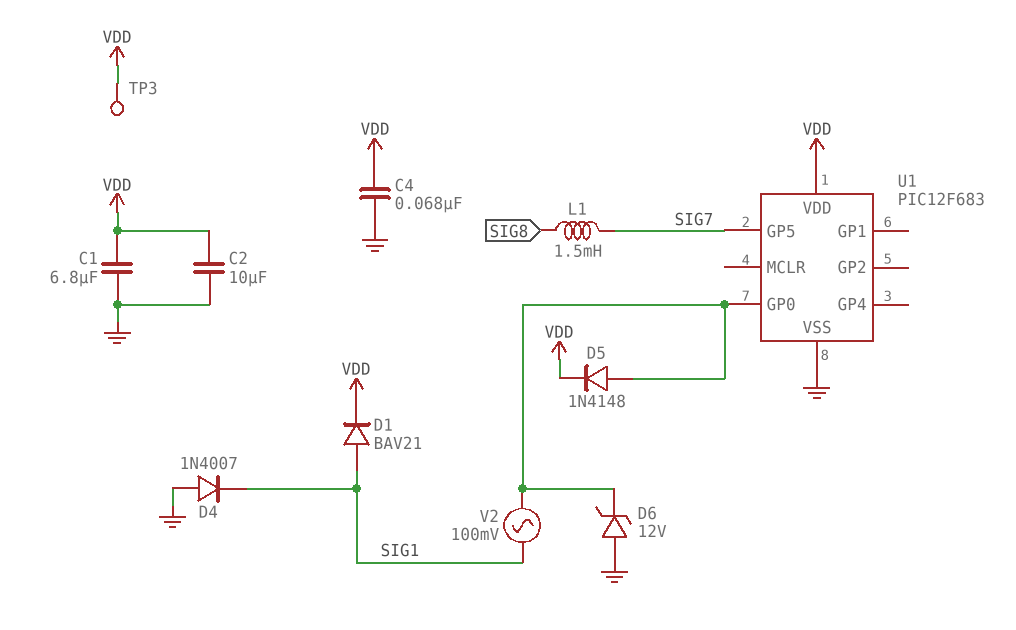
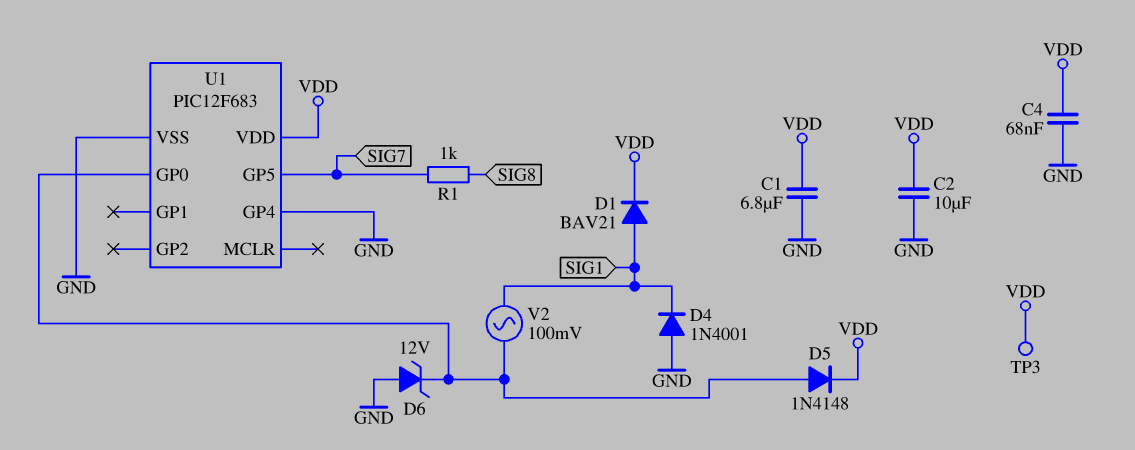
D4: diode 1N4007 (A GND, K SIG1) -> diode 1N4001 (A GND, K SIG1)
L1: 1.5mH (SIG7, SIG8) -> none
R1: none -> 1k (SIG7, SIG8)
U1 pin GP4: none -> GND

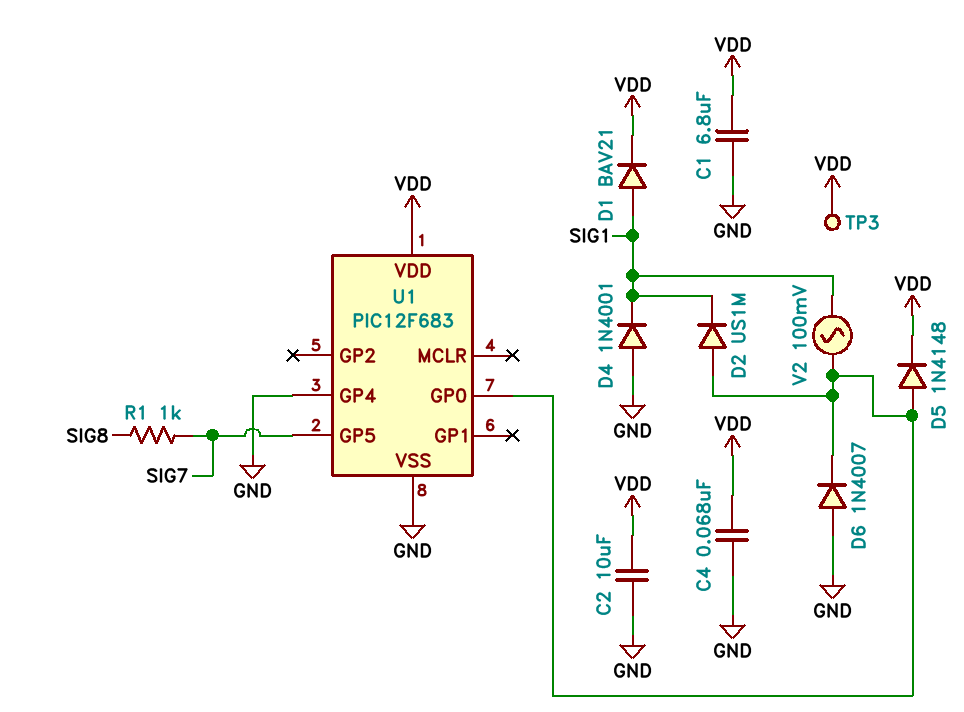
D2: none -> diode US1M (A U1/GP0, K SIG1)
D6: zener 12V (A GND, K U1/GP0) -> diode 1N4007 (A GND, K U1/GP0)

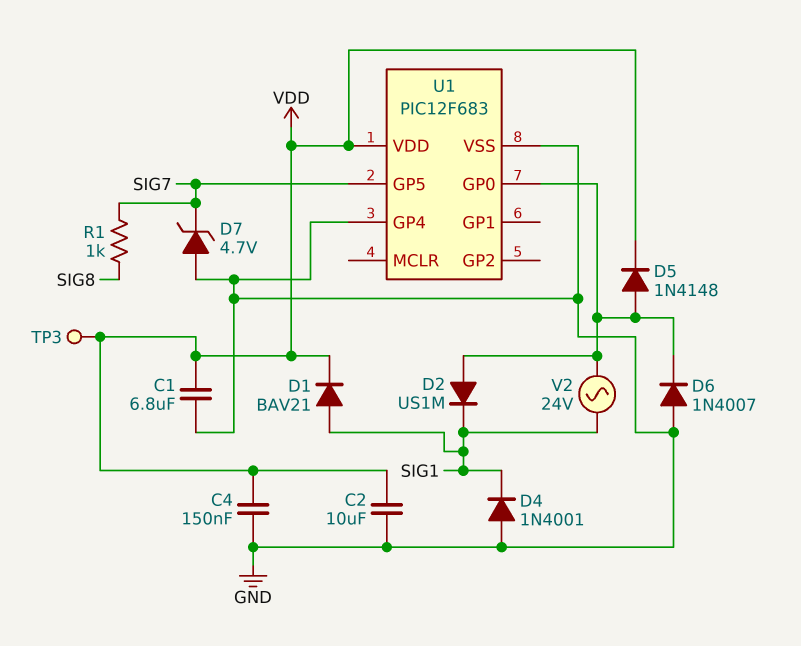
C4: 68nF (GND, VDD) -> 150nF (GND, VDD)
D7: none -> zener 4.7V (A GND, K SIG7)
V2: AC 100mV (SIG1, U1/GP0) -> AC 24V (SIG1, U1/GP0)

